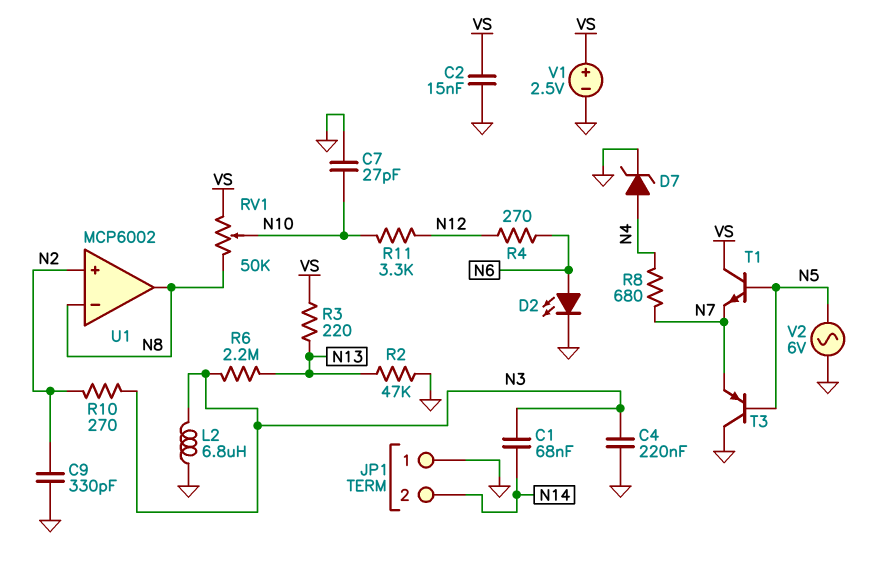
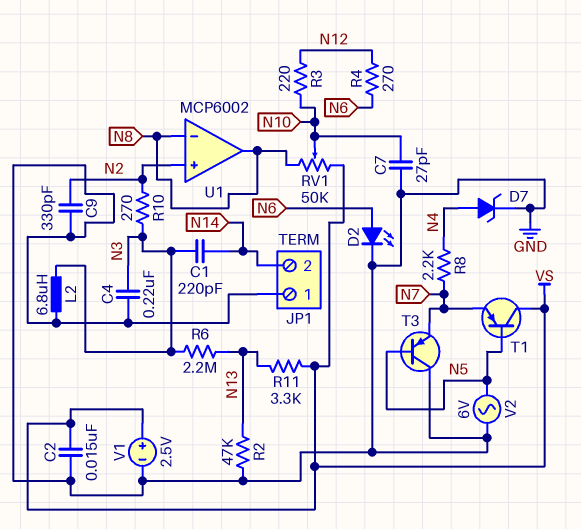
C1: 68nF (N3, N14) -> 220pF (N3, N14)
R3: 220 (N13, VS) -> 220 (N10, N12)
R8: 680 (N4, N7) -> 2.2k (N4, N7)
R11: 3.3k (N10, N12) -> 3.3k (N13, VS)
T1: NPN (B N5, C VS, E N7) -> PNP (B N5, C VS, E N7)

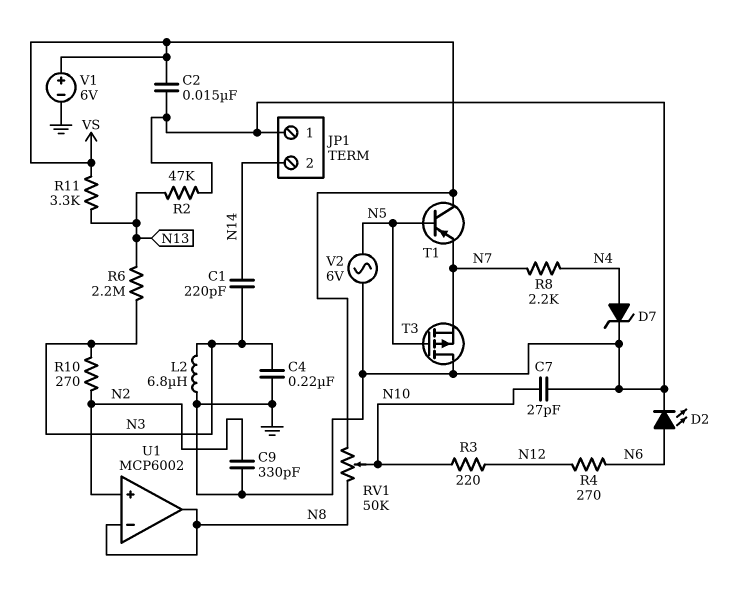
T3: PNP (B N5, C GND, E N7) -> PMOS (G N5, D GND, S N7)
V1: 2.5V (plus VS, minus GND) -> 6V (plus VS, minus GND)

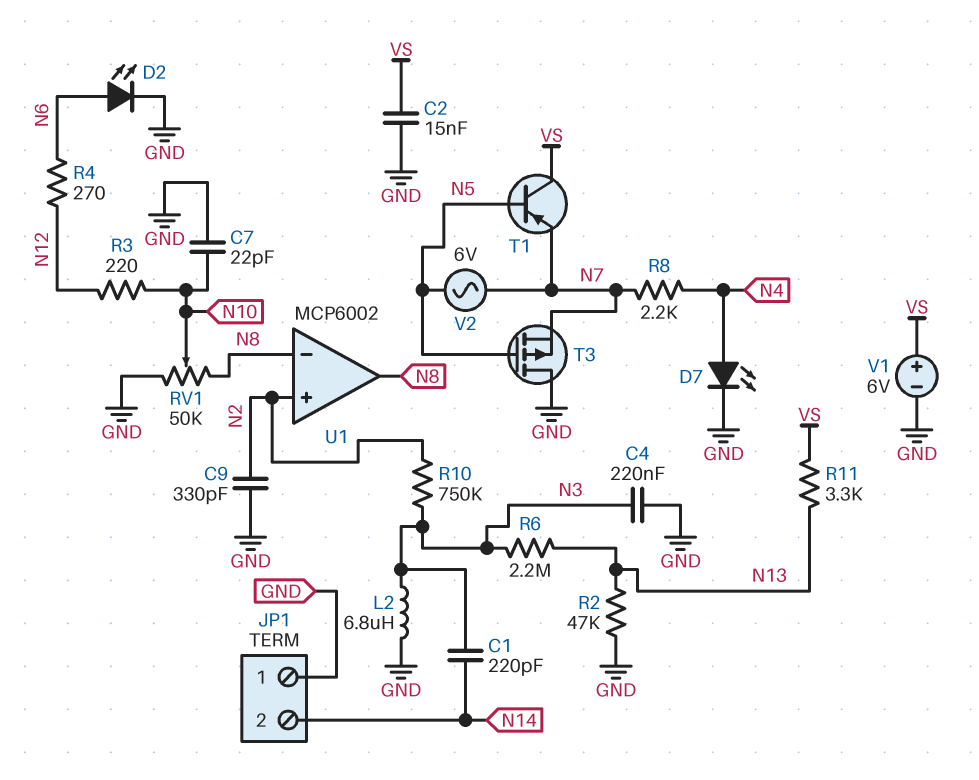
C7: 27pF (GND, N10) -> 22pF (GND, N10)
D7: zener (A N4, K GND) -> LED (A N4, K GND)
R10: 270 (N2, N3) -> 750k (N2, N3)
RV1: 50k (N8, VS, wiper N10) -> 50k (GND, N8, wiper N10)
V2: AC 6V (GND, N5) -> AC 6V (N5, N7)

